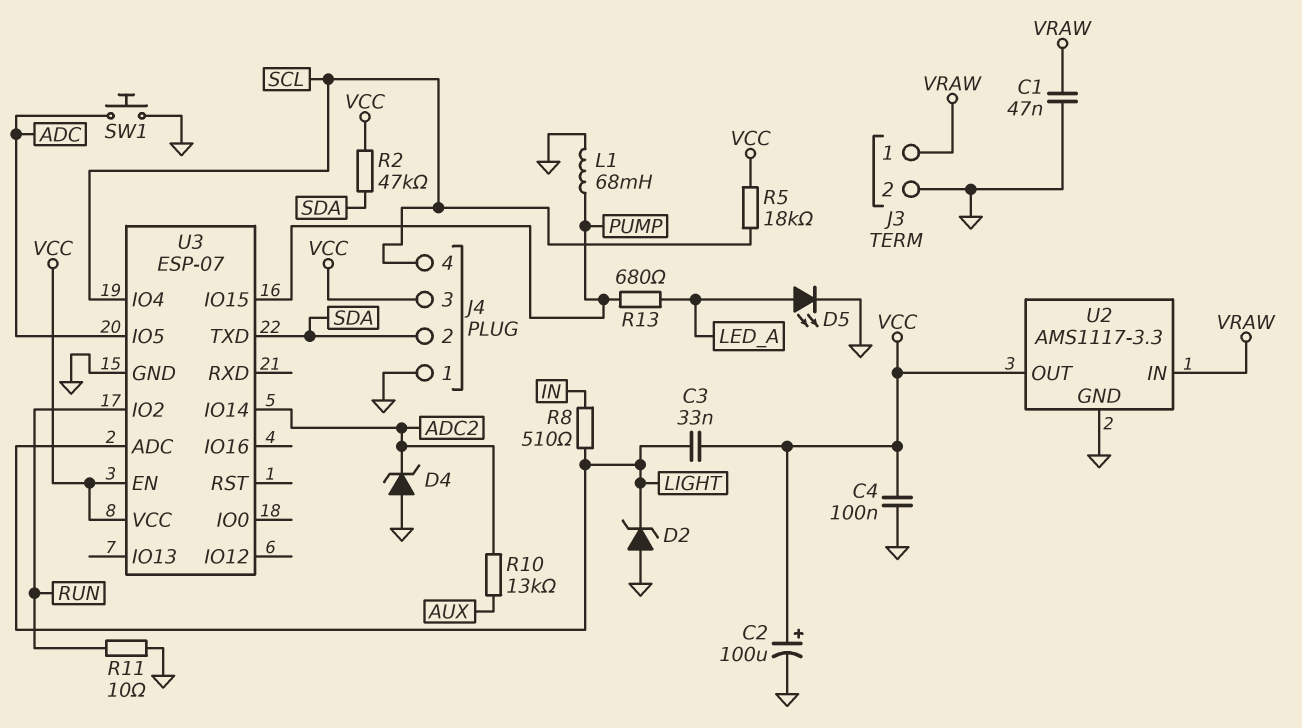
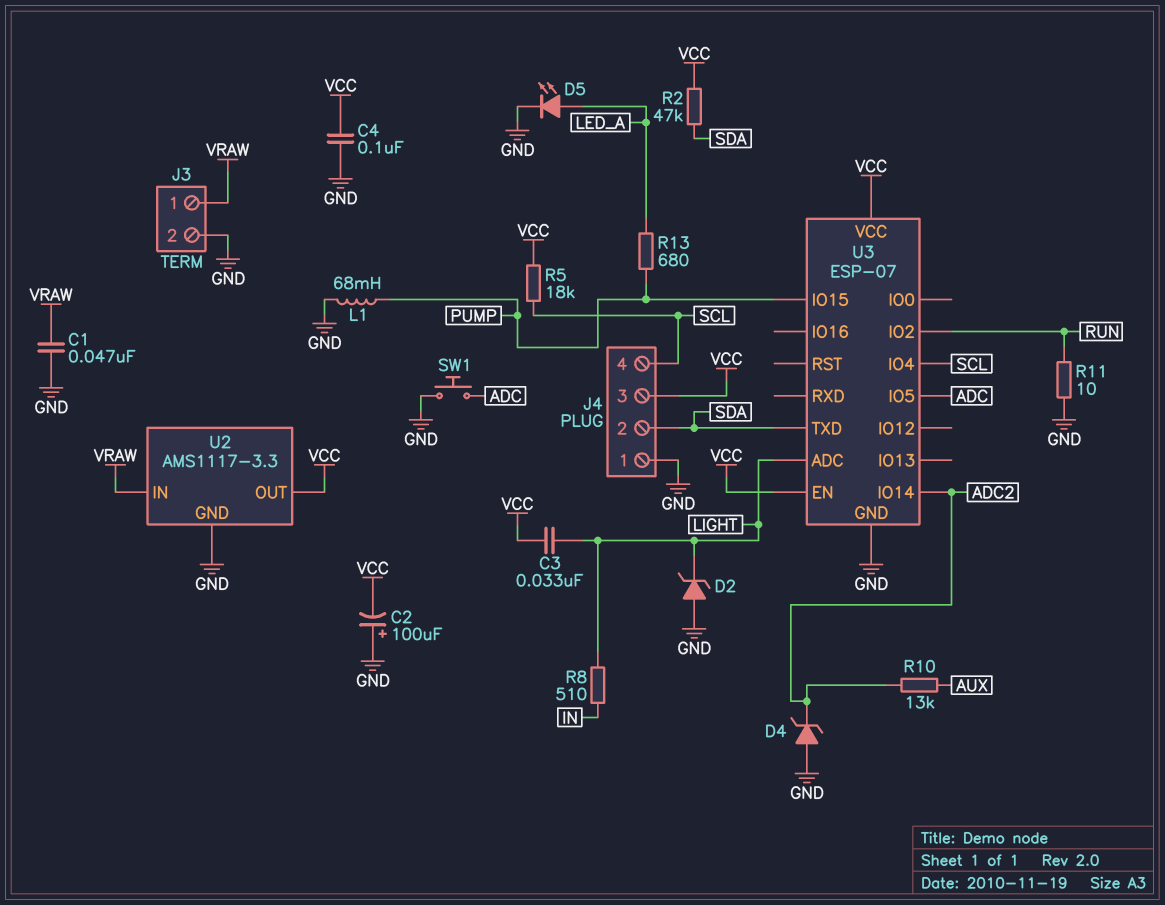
C2: 100uF (plus VCC, minus GND) -> 100uF (plus GND, minus VCC)

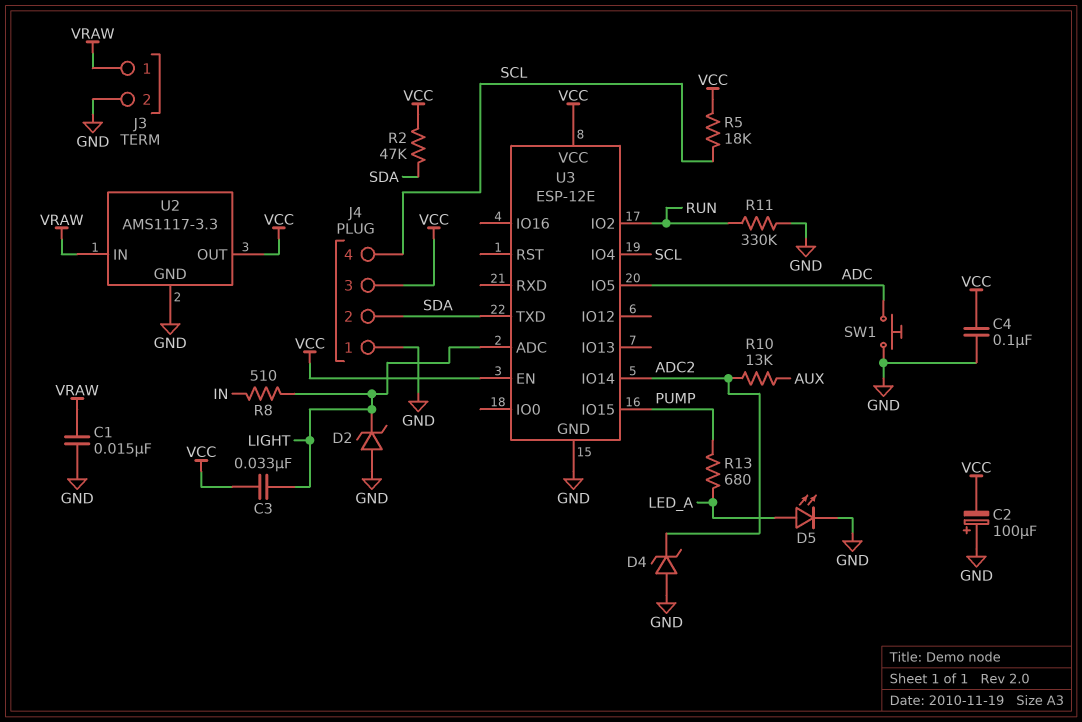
C1: 47nF (GND, VRAW) -> 15nF (GND, VRAW)
L1: 68mH (GND, PUMP) -> none
R11: 10 (GND, RUN) -> 330k (GND, RUN)
U3: ESP-07 -> ESP-12E

